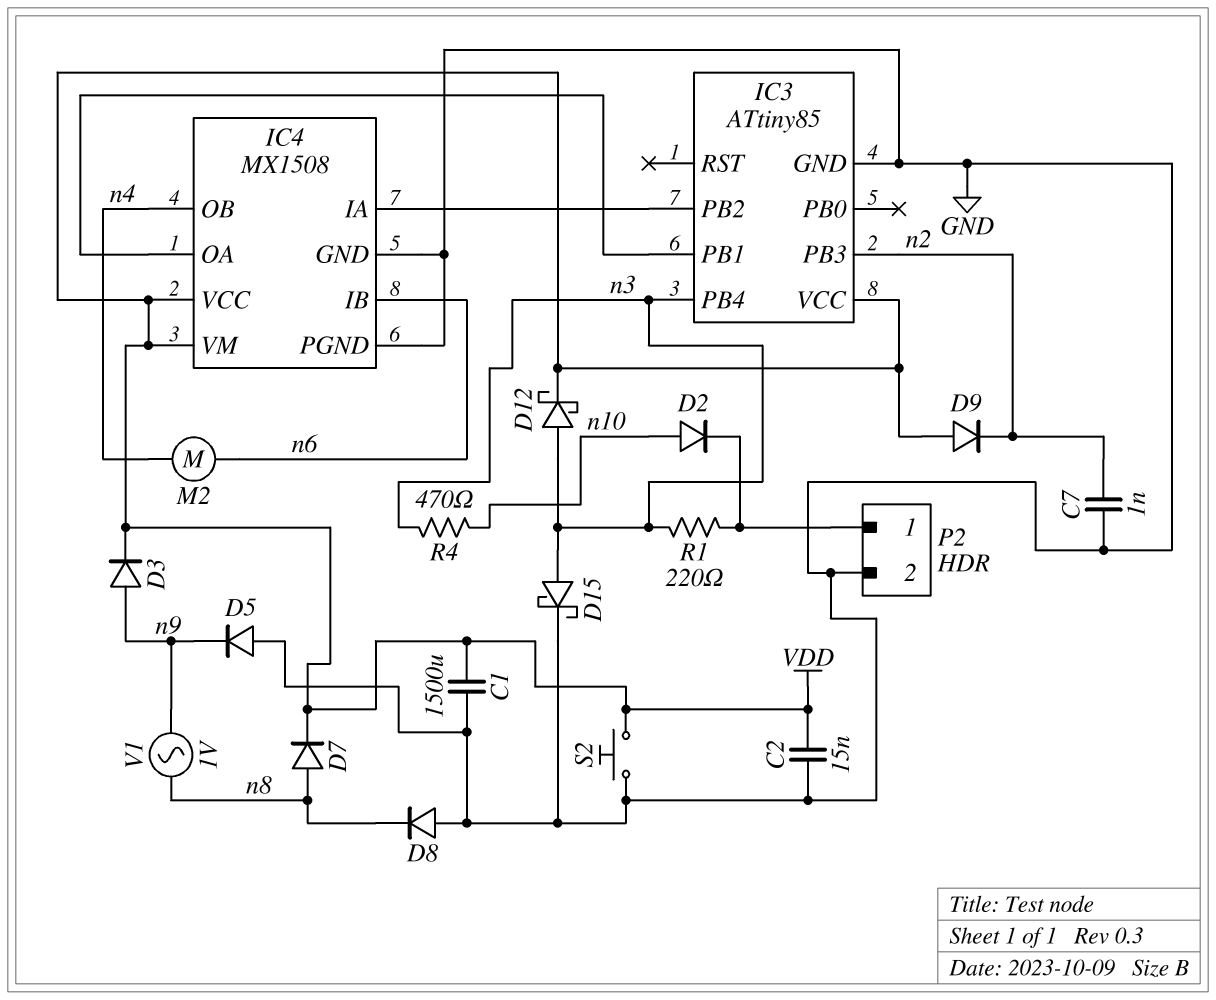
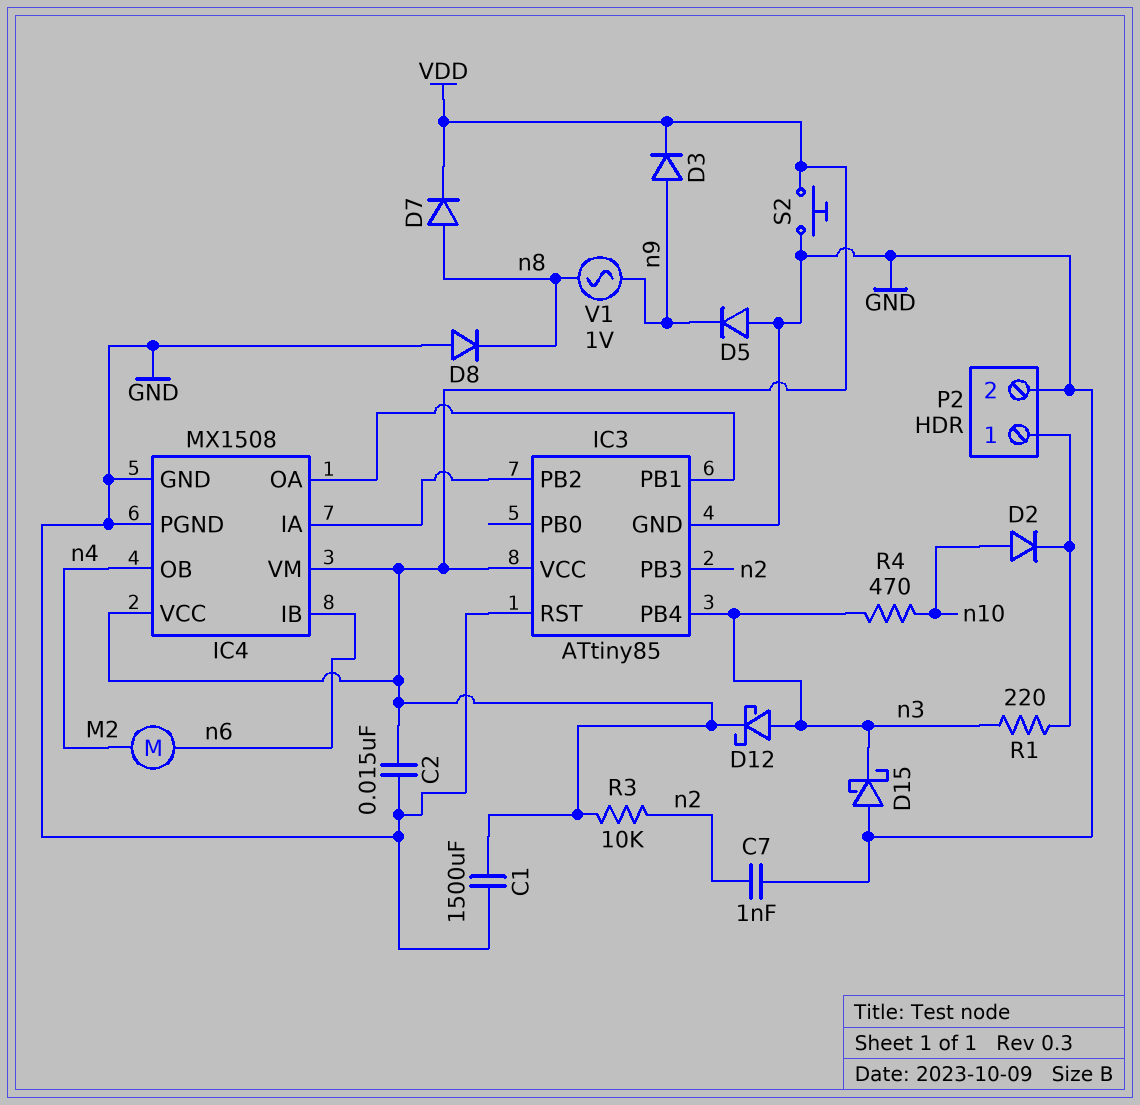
D9: diode (A VDD, K n2) -> none
D15: schottky (A n3, K GND) -> schottky (A GND, K n3)
IC3 pin RST: none -> GND
R3: none -> 10k (VDD, n2)

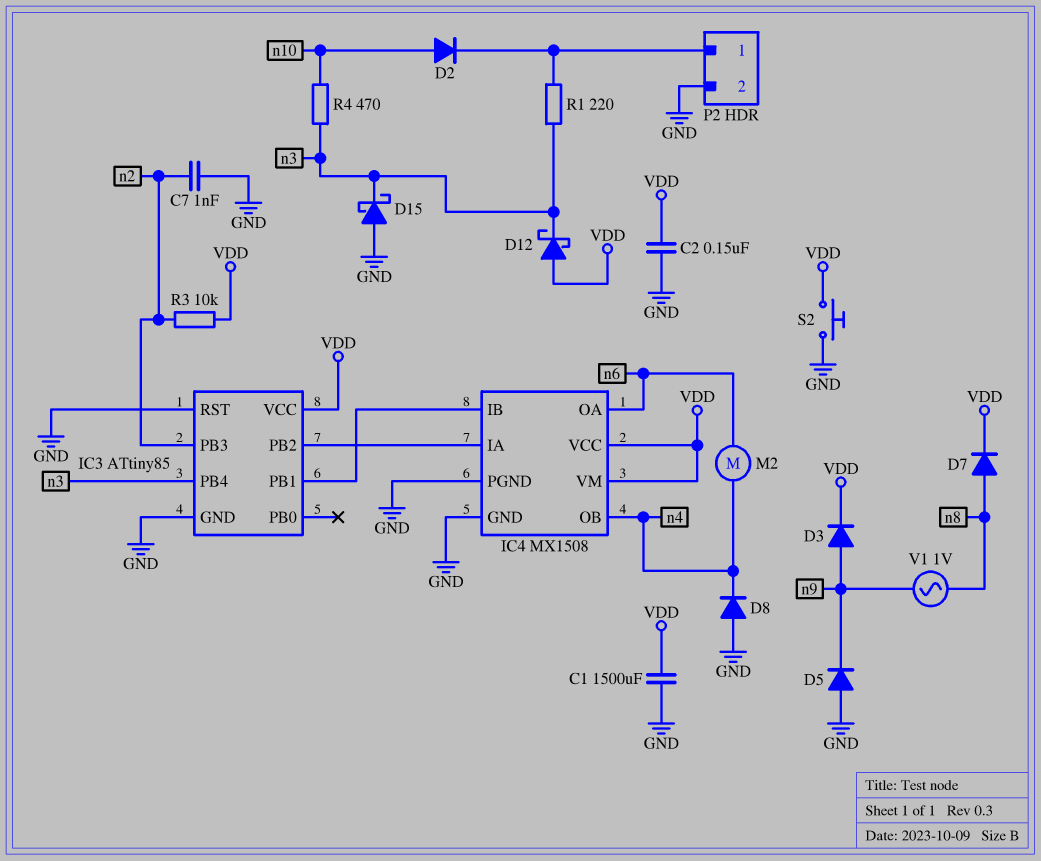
C2: 15nF (GND, VDD) -> 150nF (GND, VDD)
D8: diode (A GND, K n8) -> diode (A GND, K n4)
D12: schottky (A n3, K VDD) -> schottky (A VDD, K n3)
IC4 pin IB: n6 -> IC3/PB1
IC4 pin OA: IC3/PB1 -> n6

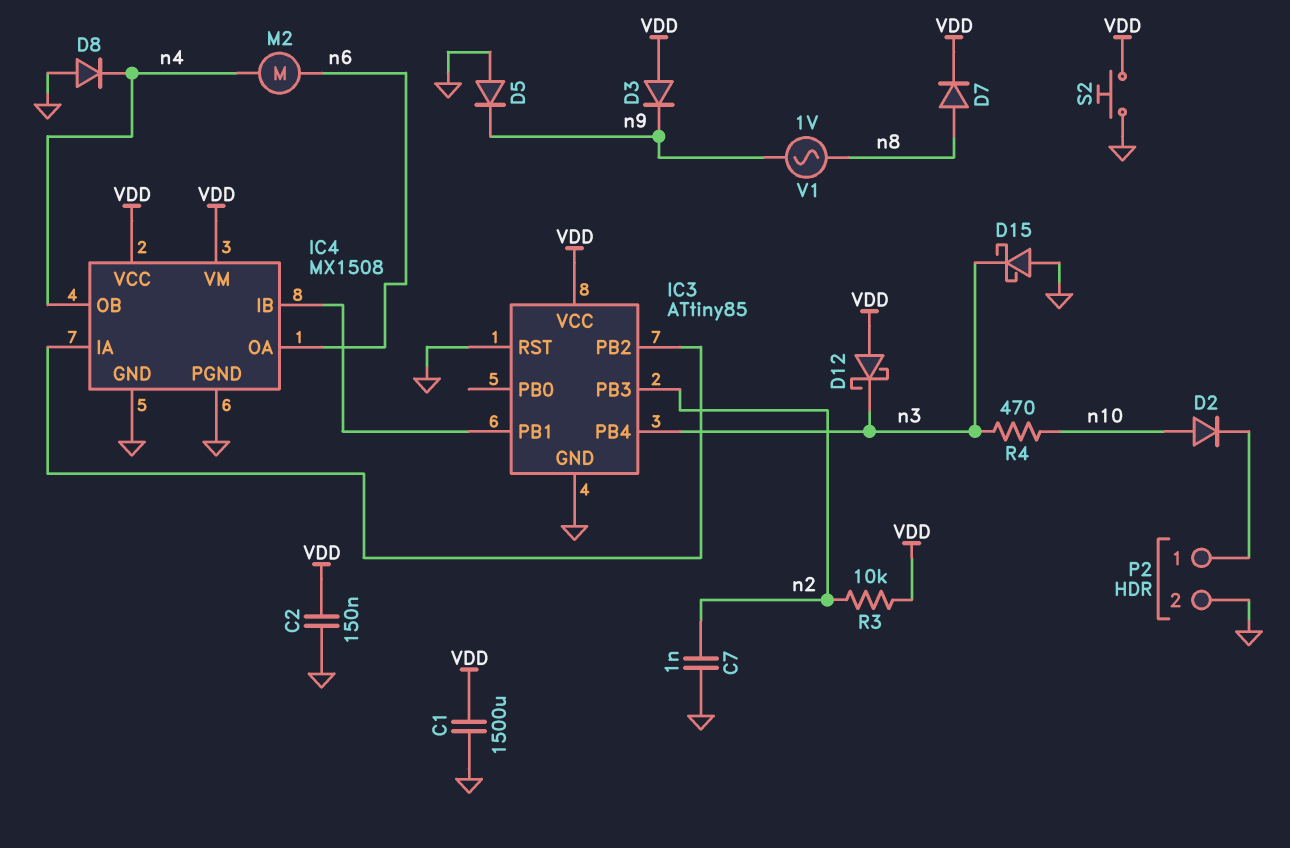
D3: diode (A n9, K VDD) -> diode (A VDD, K n9)
R1: 220 (P2/1, n3) -> none

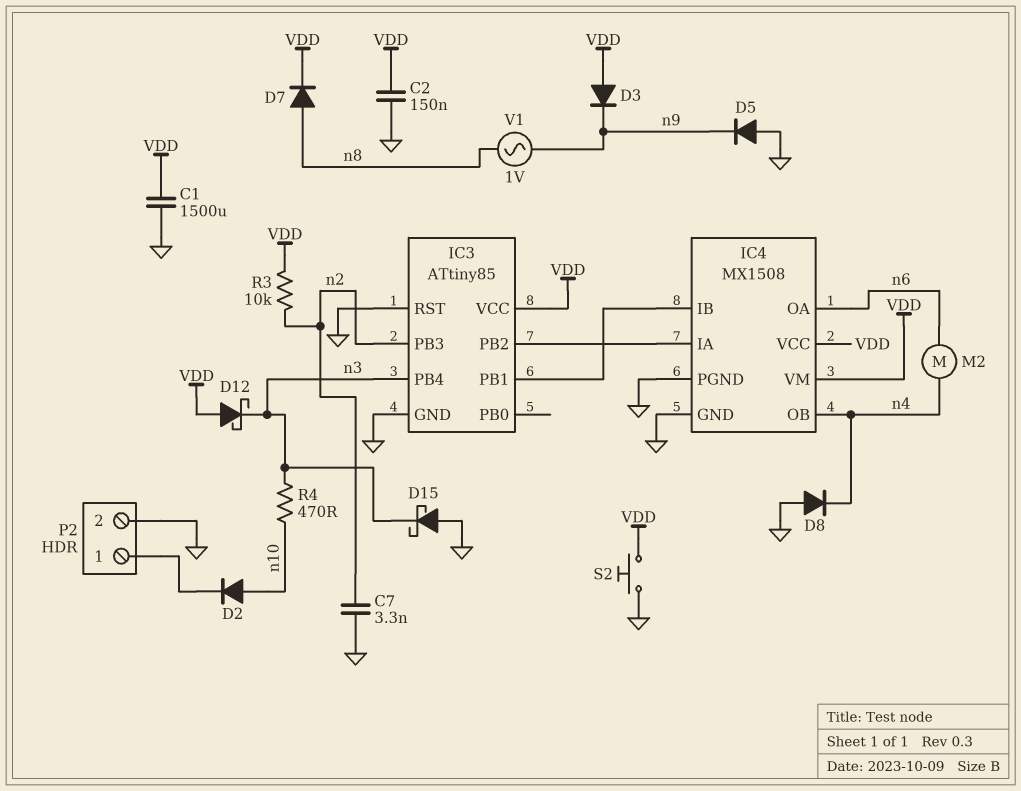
C7: 1nF (GND, n2) -> 3.3nF (GND, n2)

